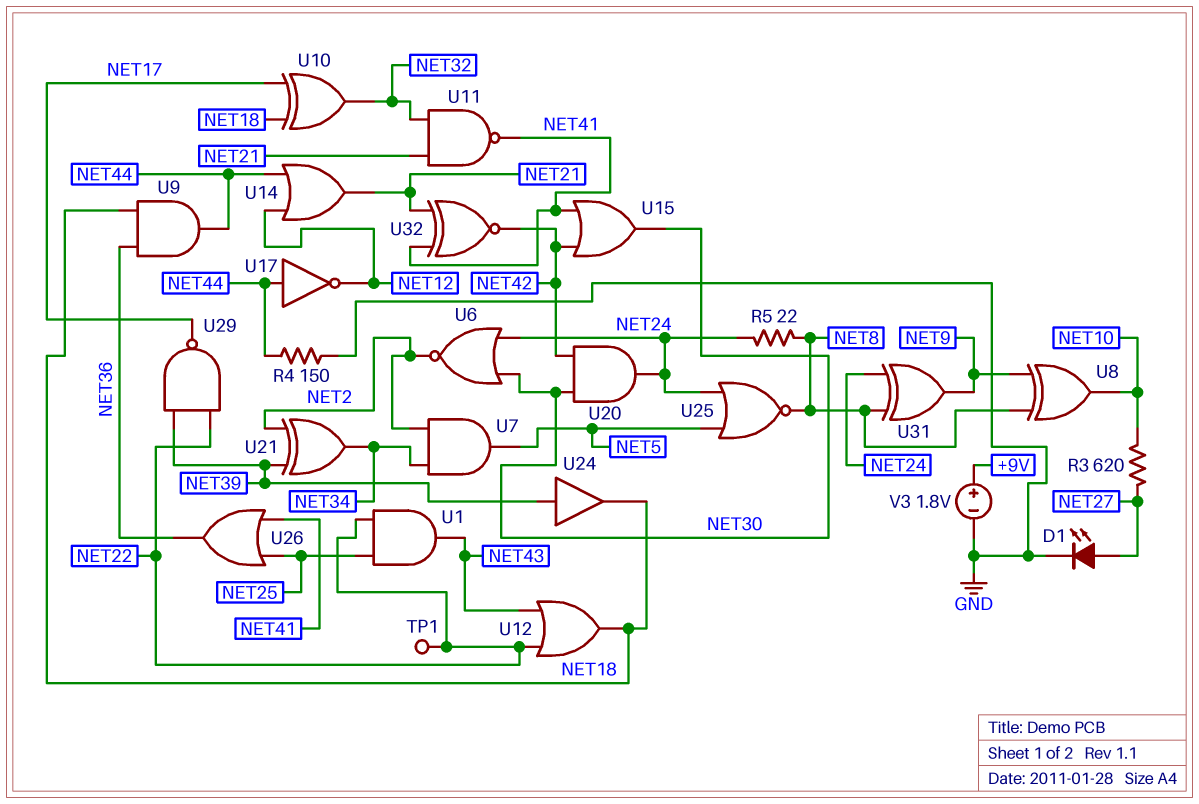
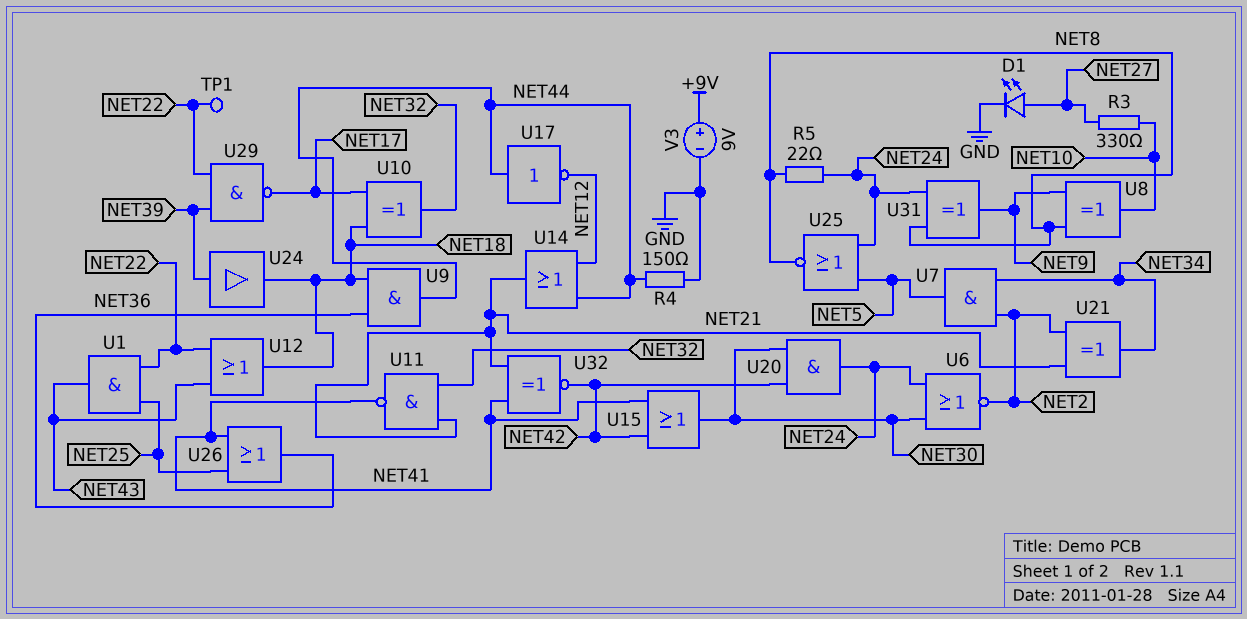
R3: 620 (NET10, NET27) -> 330 (NET10, NET27)
U21: XOR (in NET2, in NET39, out NET34) -> XOR (in NET2, in NET21, out NET34)
V3: 1.8V (plus +9V, minus GND) -> 9V (plus +9V, minus GND)

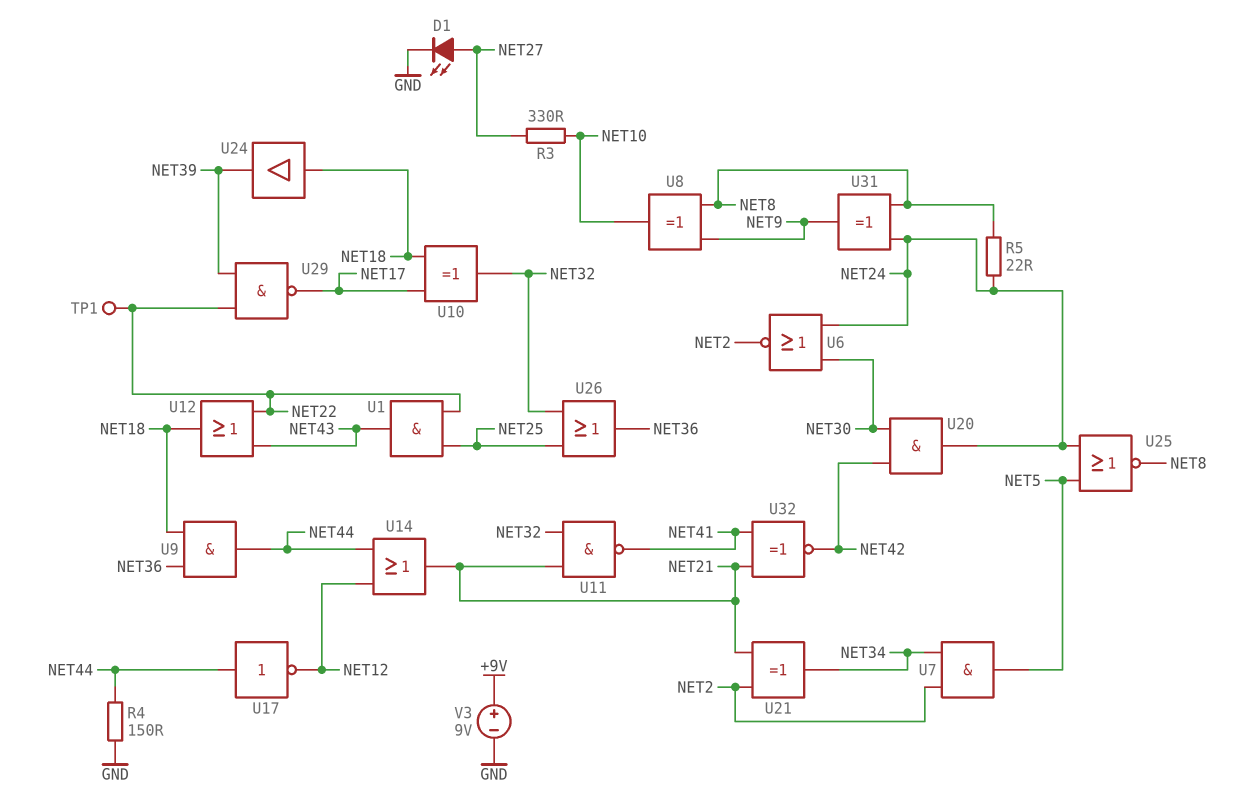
U15: OR (in NET41, in NET42, out NET30) -> none
U24: buffer (in NET39, out NET18) -> buffer (in NET18, out NET39)
U26: OR (in NET25, in NET41, out NET36) -> OR (in NET25, in NET32, out NET36)

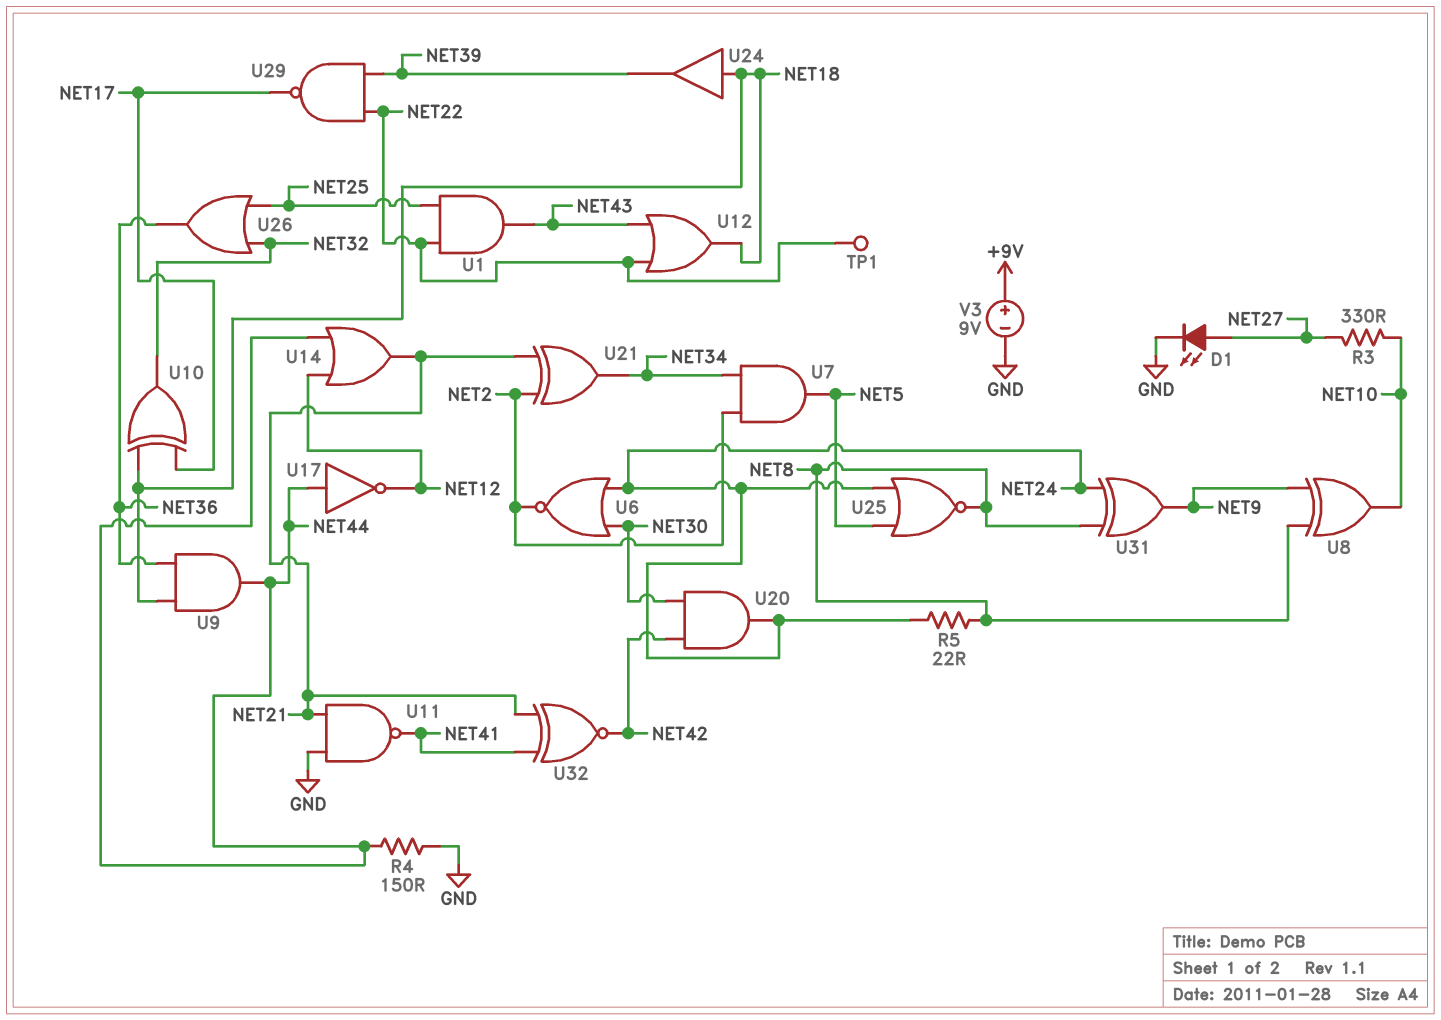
U11: NAND (in NET21, in NET32, out NET41) -> NAND (in GND, in NET21, out NET41)

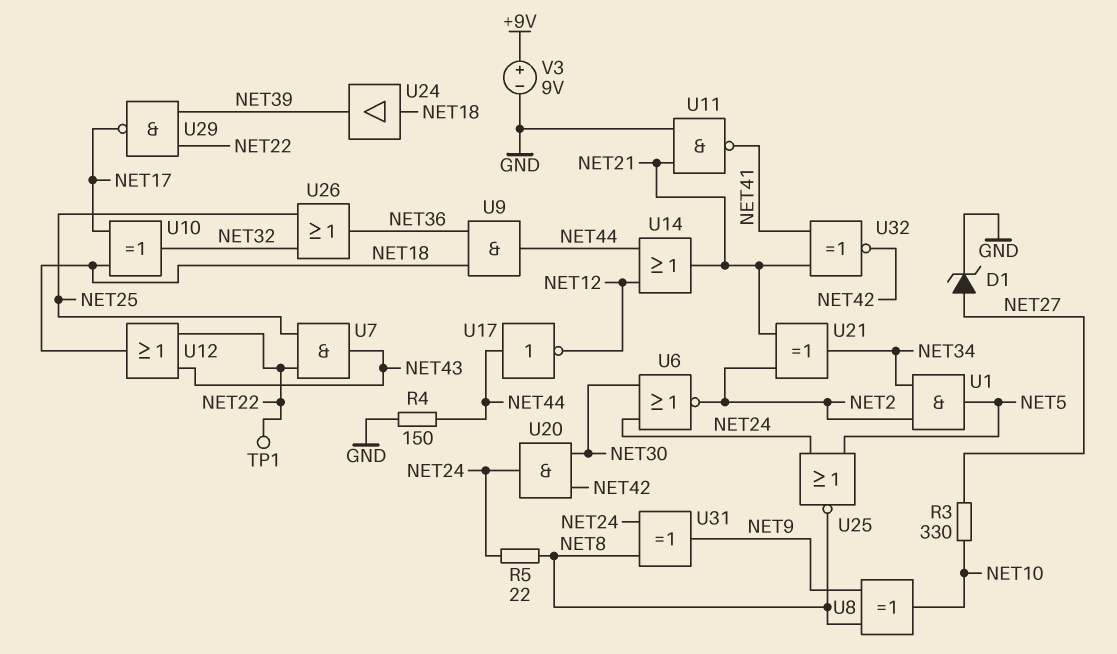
D1: LED (A NET27, K GND) -> zener (A NET27, K GND)
U1: AND (in NET22, in NET25, out NET43) -> AND (in NET2, in NET34, out NET5)
U7: AND (in NET2, in NET34, out NET5) -> AND (in NET22, in NET25, out NET43)

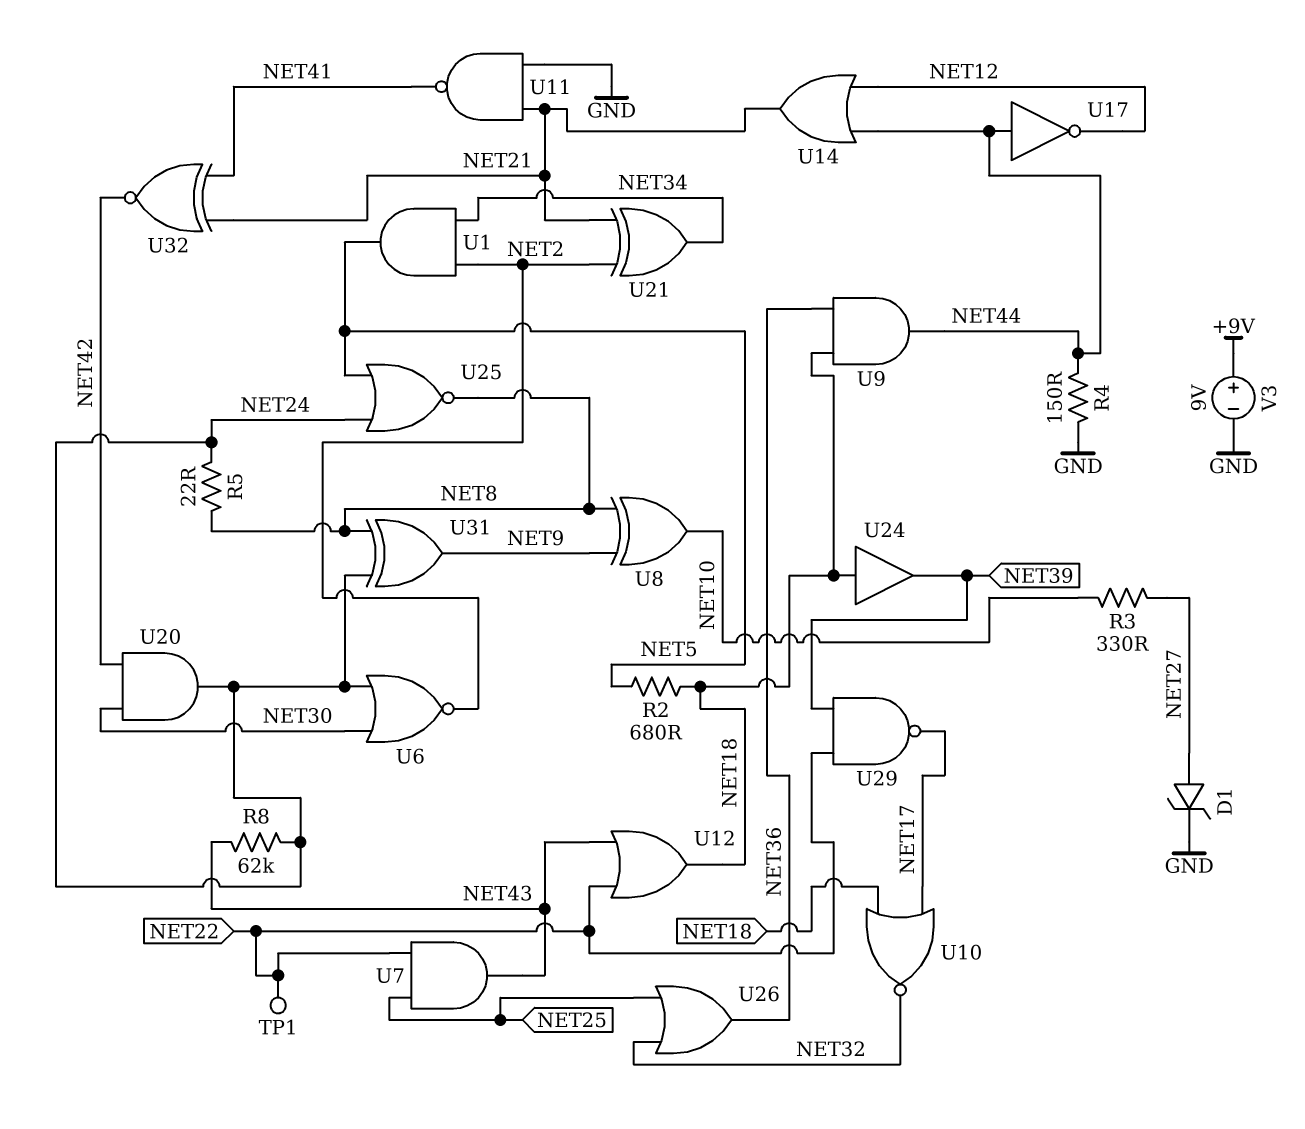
R2: none -> 680 (NET5, NET18)
R8: none -> 62k (NET24, NET43)
U10: XOR (in NET17, in NET18, out NET32) -> NOR (in NET17, in NET18, out NET32)

